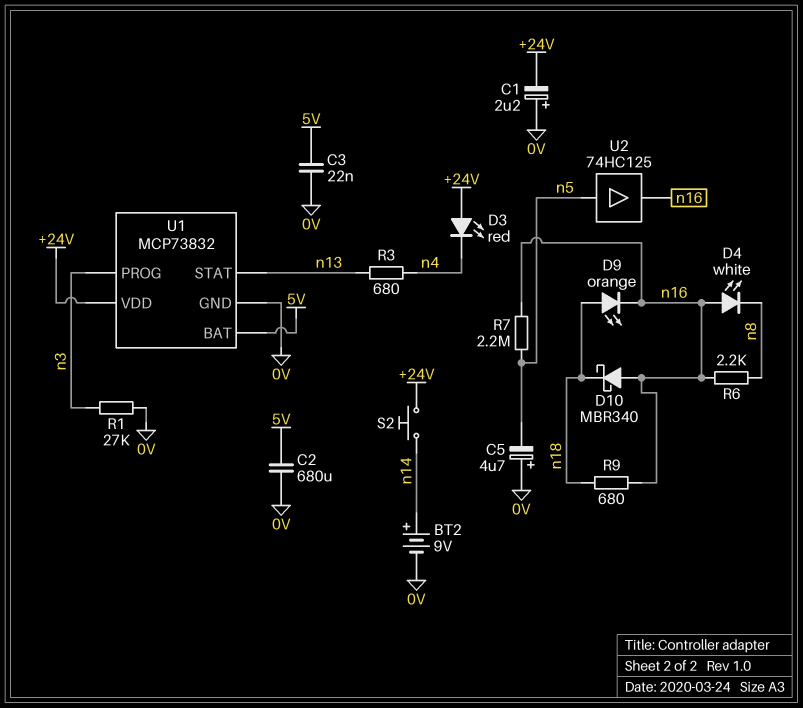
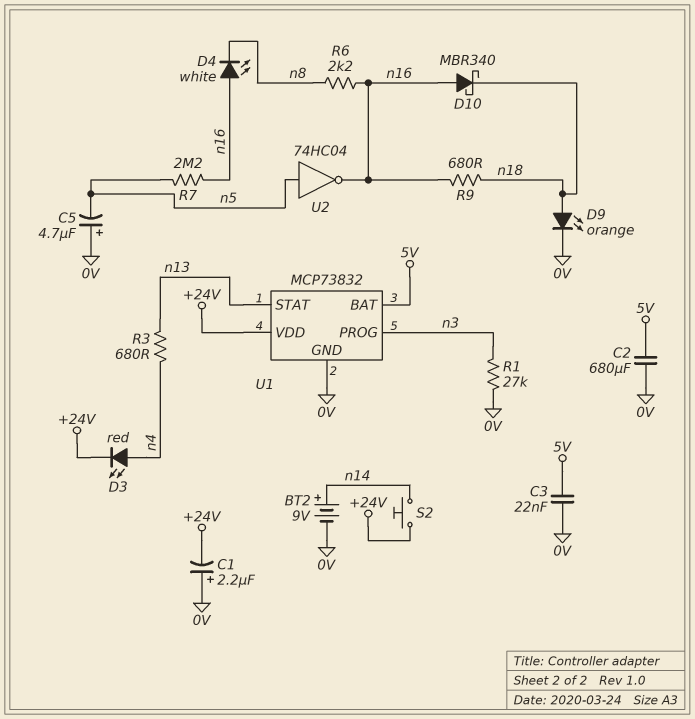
D3: LED red (A +24V, K n4) -> LED red (A n4, K +24V)
D9: LED orange (A n18, K n16) -> LED orange (A n18, K 0V)
U2: buffer 74HC125 (in n5, out n16) -> NOT 74HC04 (in n5, out n16)

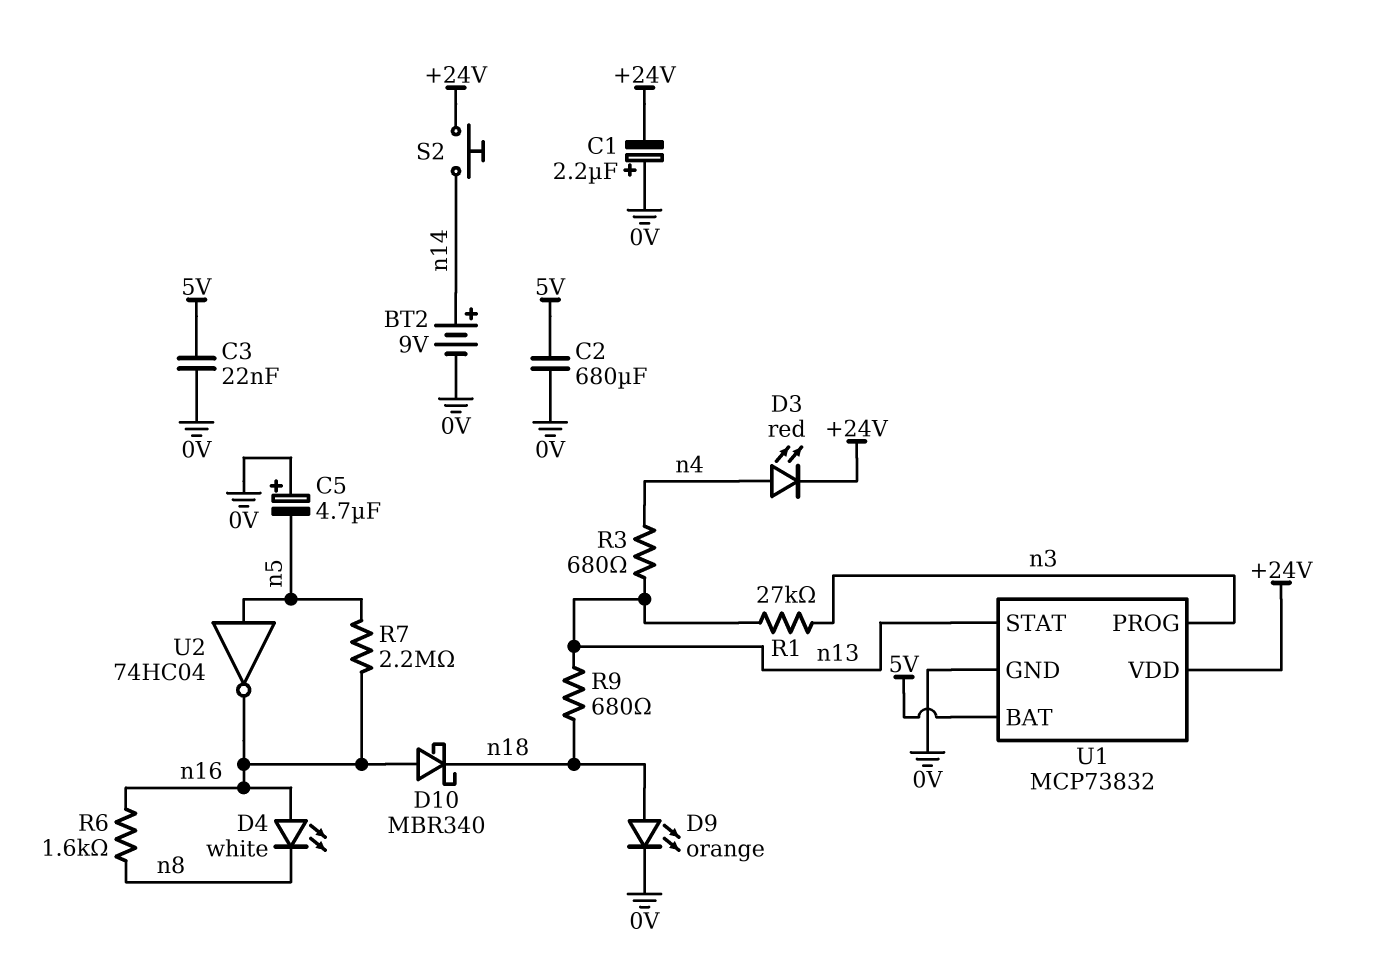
R1: 27k (0V, n3) -> 27k (n3, n13)
R6: 2.2k (n8, n16) -> 1.6k (n8, n16)
R9: 680 (n16, n18) -> 680 (n13, n18)

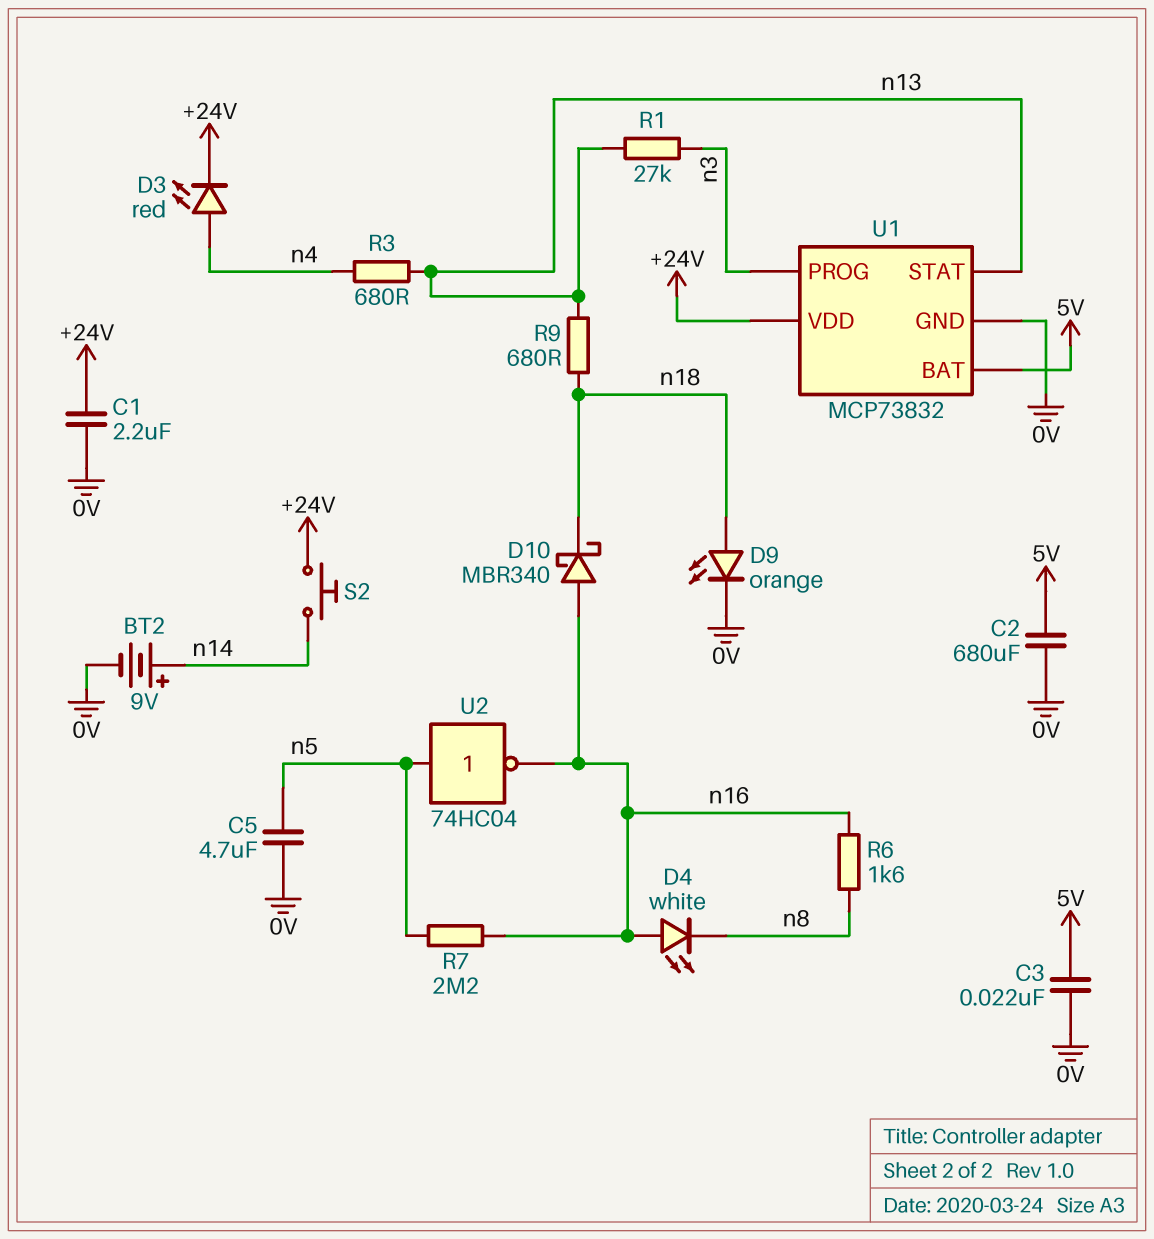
C1: 2.2uF (plus 0V, minus +24V) -> 2.2uF (+24V, 0V)
C5: 4.7uF (plus 0V, minus n5) -> 4.7uF (0V, n5)

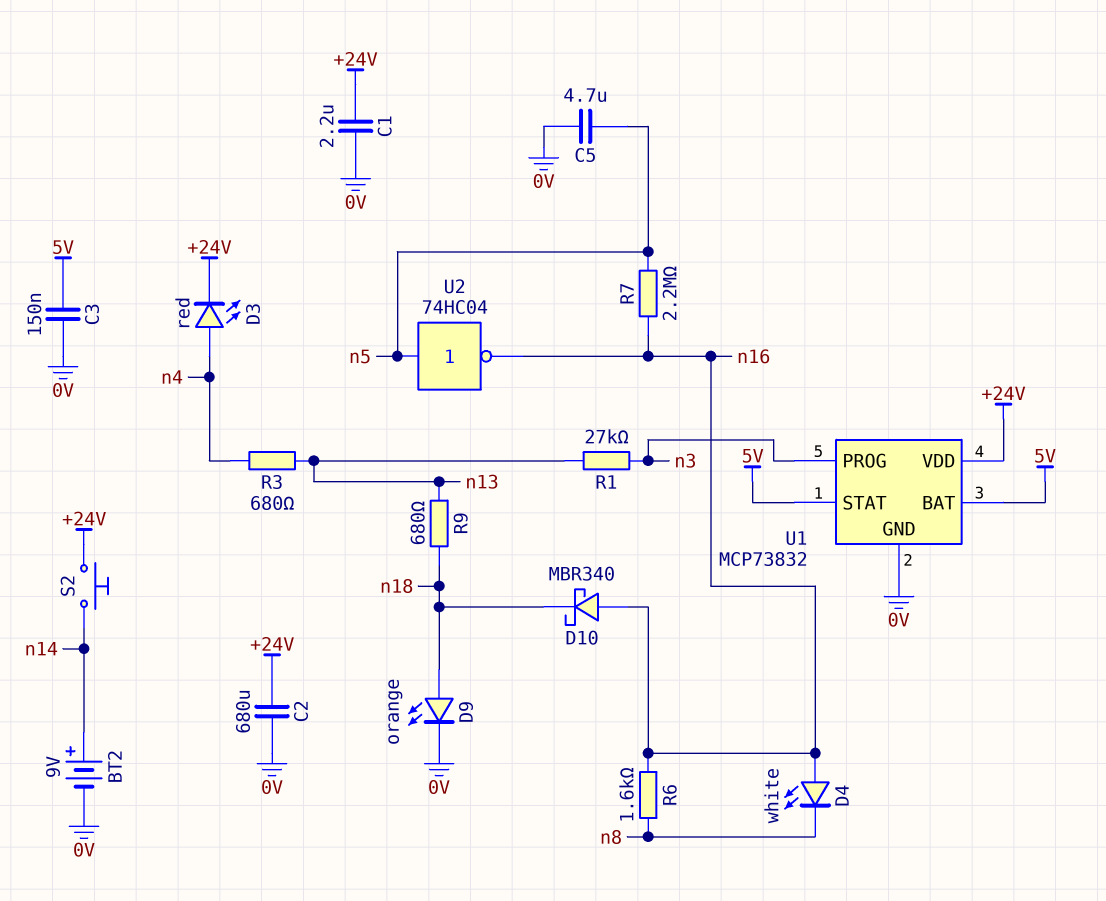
C2: 680uF (0V, 5V) -> 680uF (+24V, 0V)
C3: 22nF (0V, 5V) -> 150nF (0V, 5V)
U1 pin STAT: n13 -> 5V

